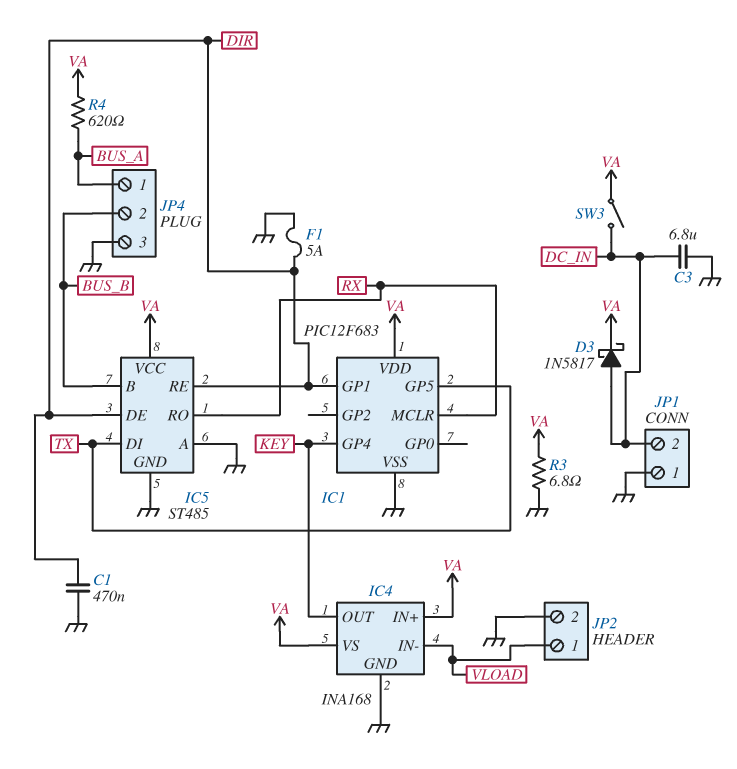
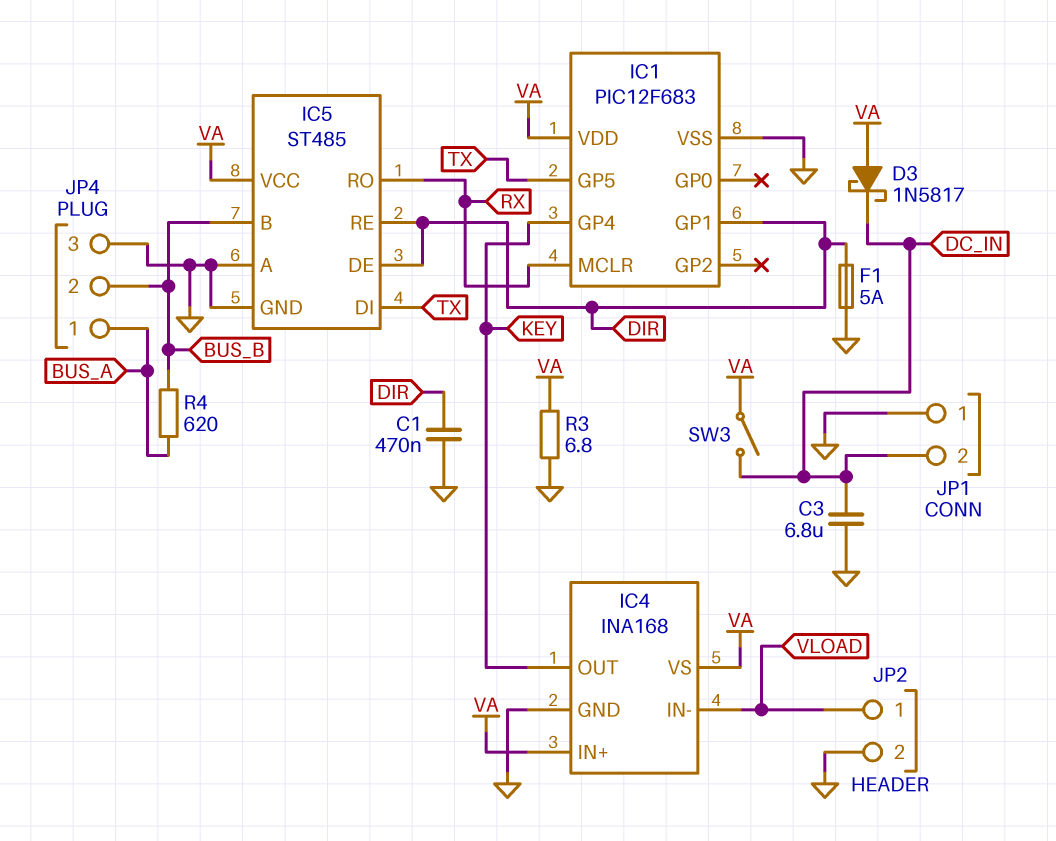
D3: schottky 1N5817 (A DC_IN, K VA) -> schottky 1N5817 (A VA, K DC_IN)
R4: 620 (BUS_A, VA) -> 620 (BUS_A, BUS_B)

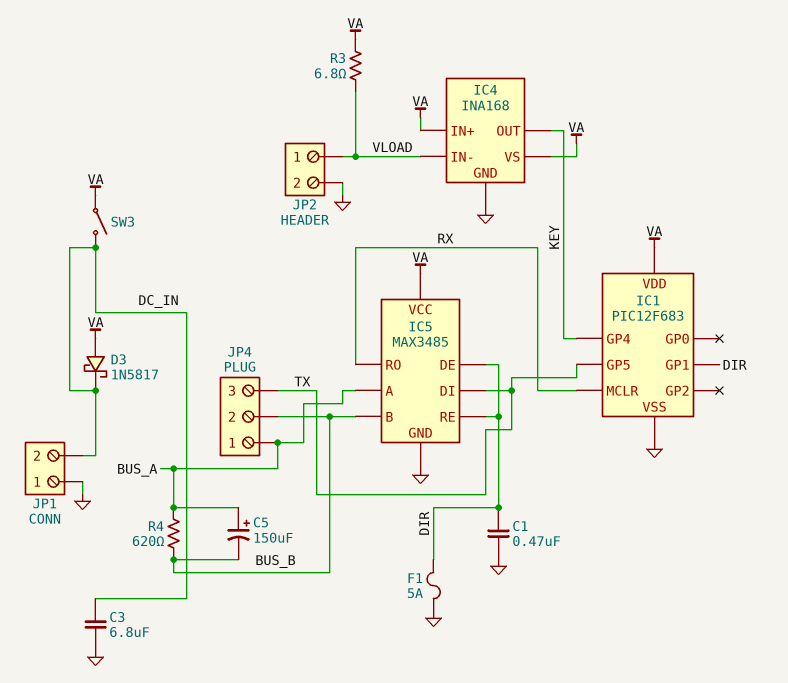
C5: none -> 150uF (plus BUS_A, minus BUS_B)
IC5: ST485 -> MAX3485
IC5 pin A: GND -> BUS_A
JP4 pin 3: GND -> TX
R3: 6.8 (GND, VA) -> 6.8 (VA, VLOAD)

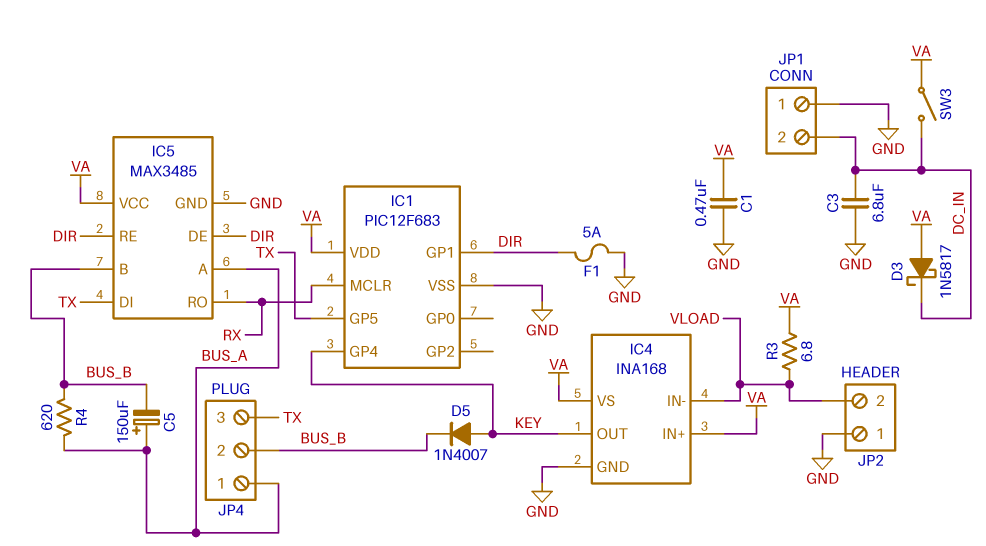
C1: 470nF (DIR, GND) -> 470nF (GND, VA)
D5: none -> diode 1N4007 (A KEY, K BUS_B)
JP2 pin 1: VLOAD -> GND
JP2 pin 2: GND -> VLOAD

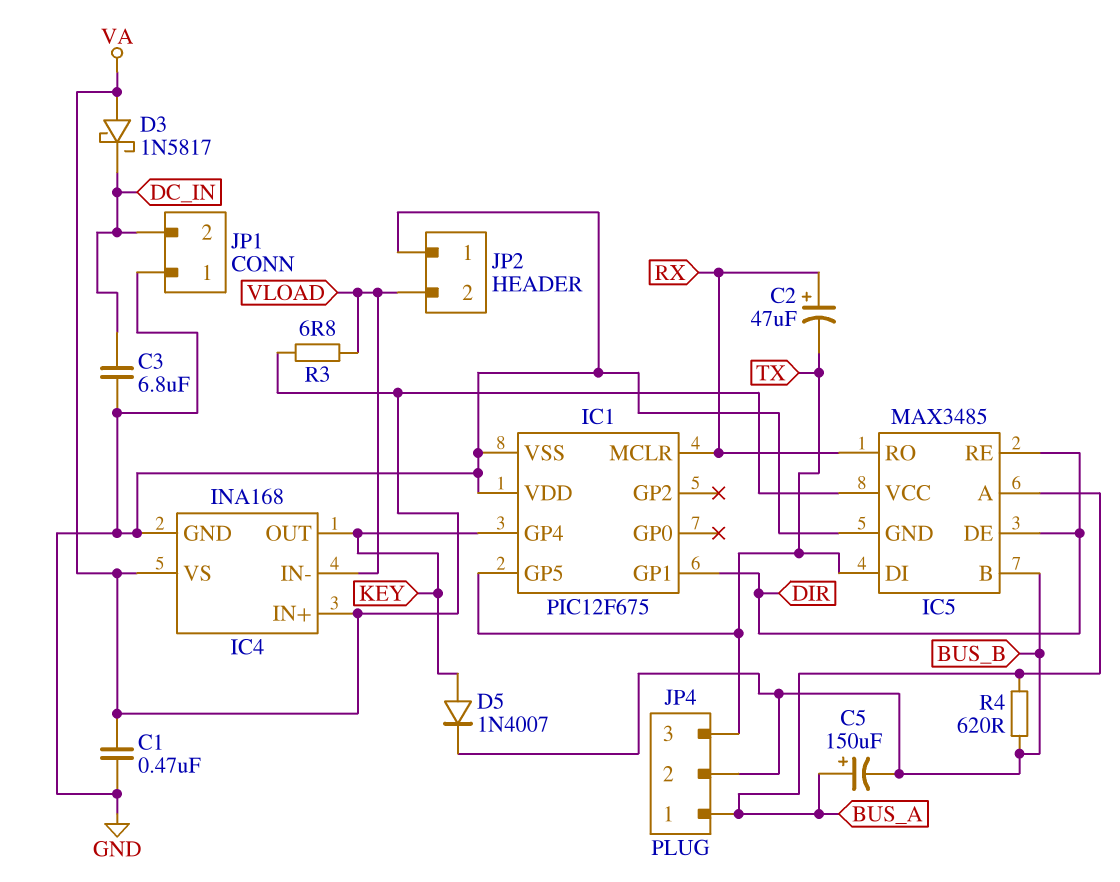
C2: none -> 47uF (plus RX, minus TX)
F1: 5A (DIR, GND) -> none
IC1: PIC12F683 -> PIC12F675
IC1 pin VDD: VA -> GND
SW3: switch (DC_IN, VA) -> none

